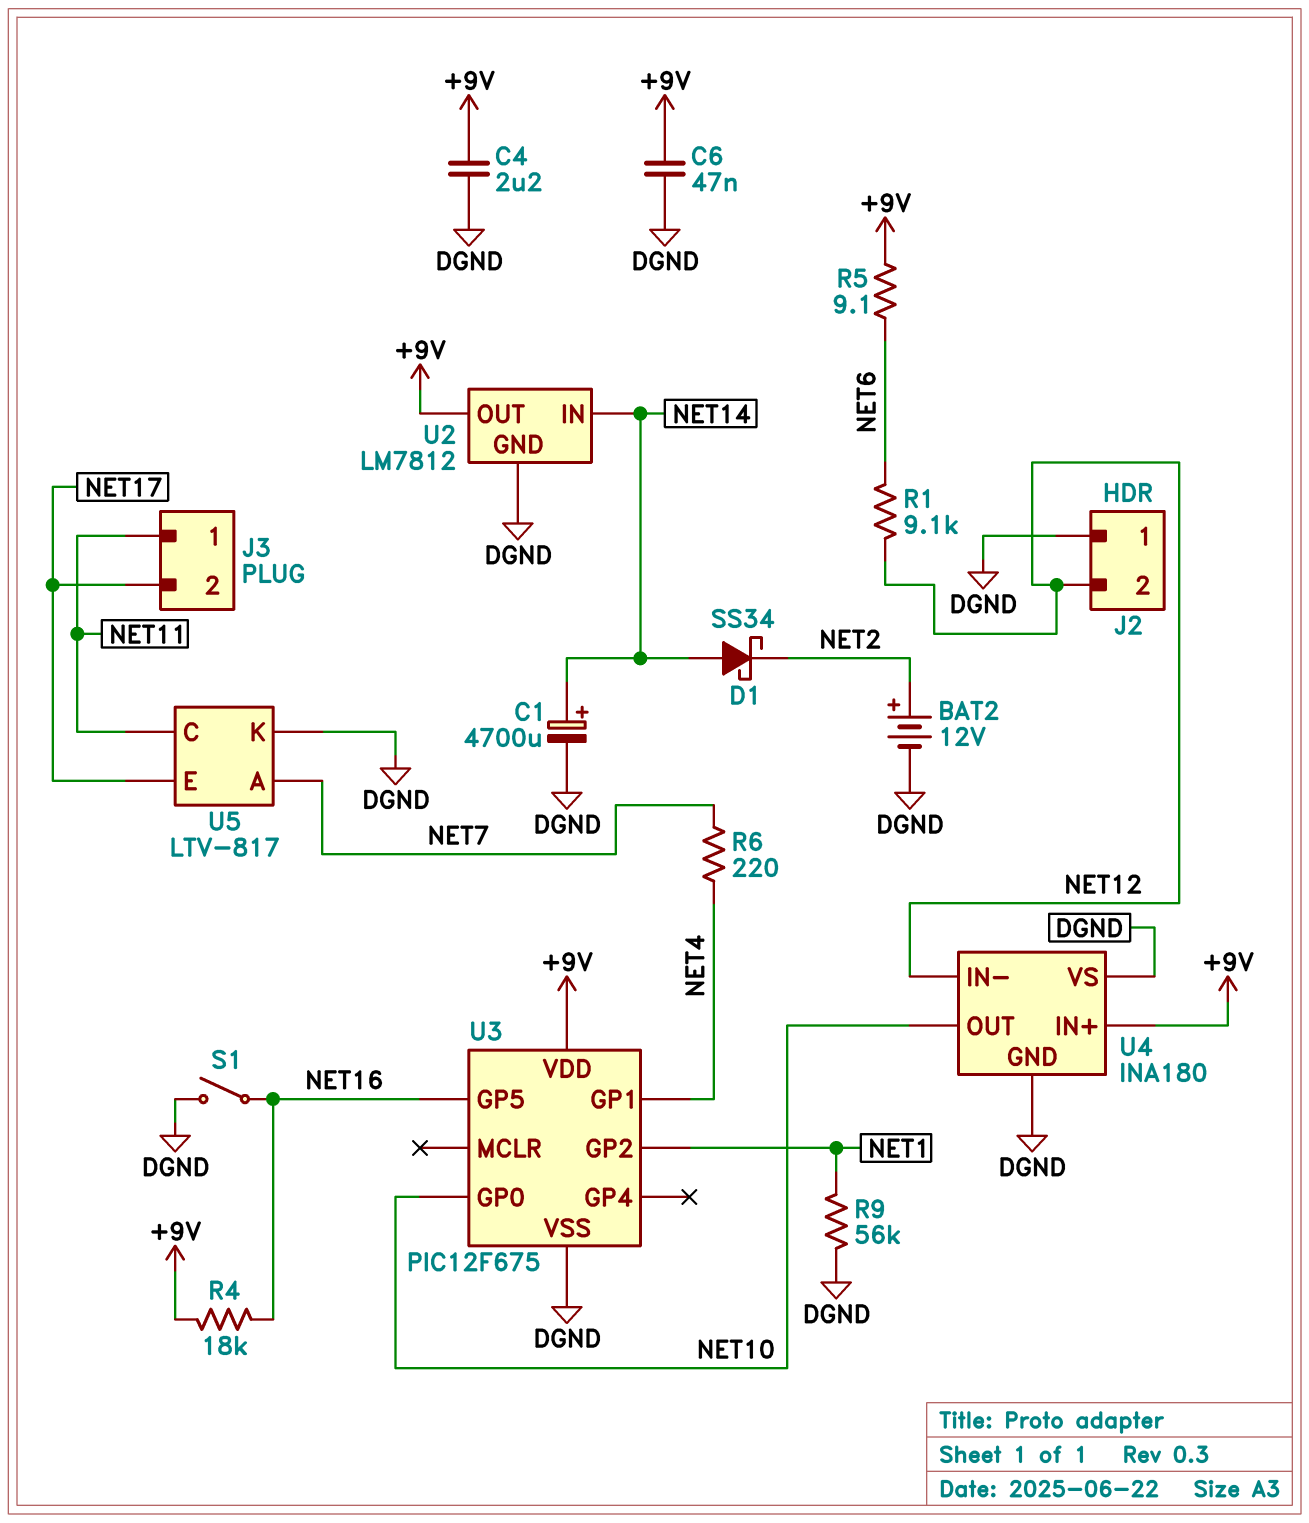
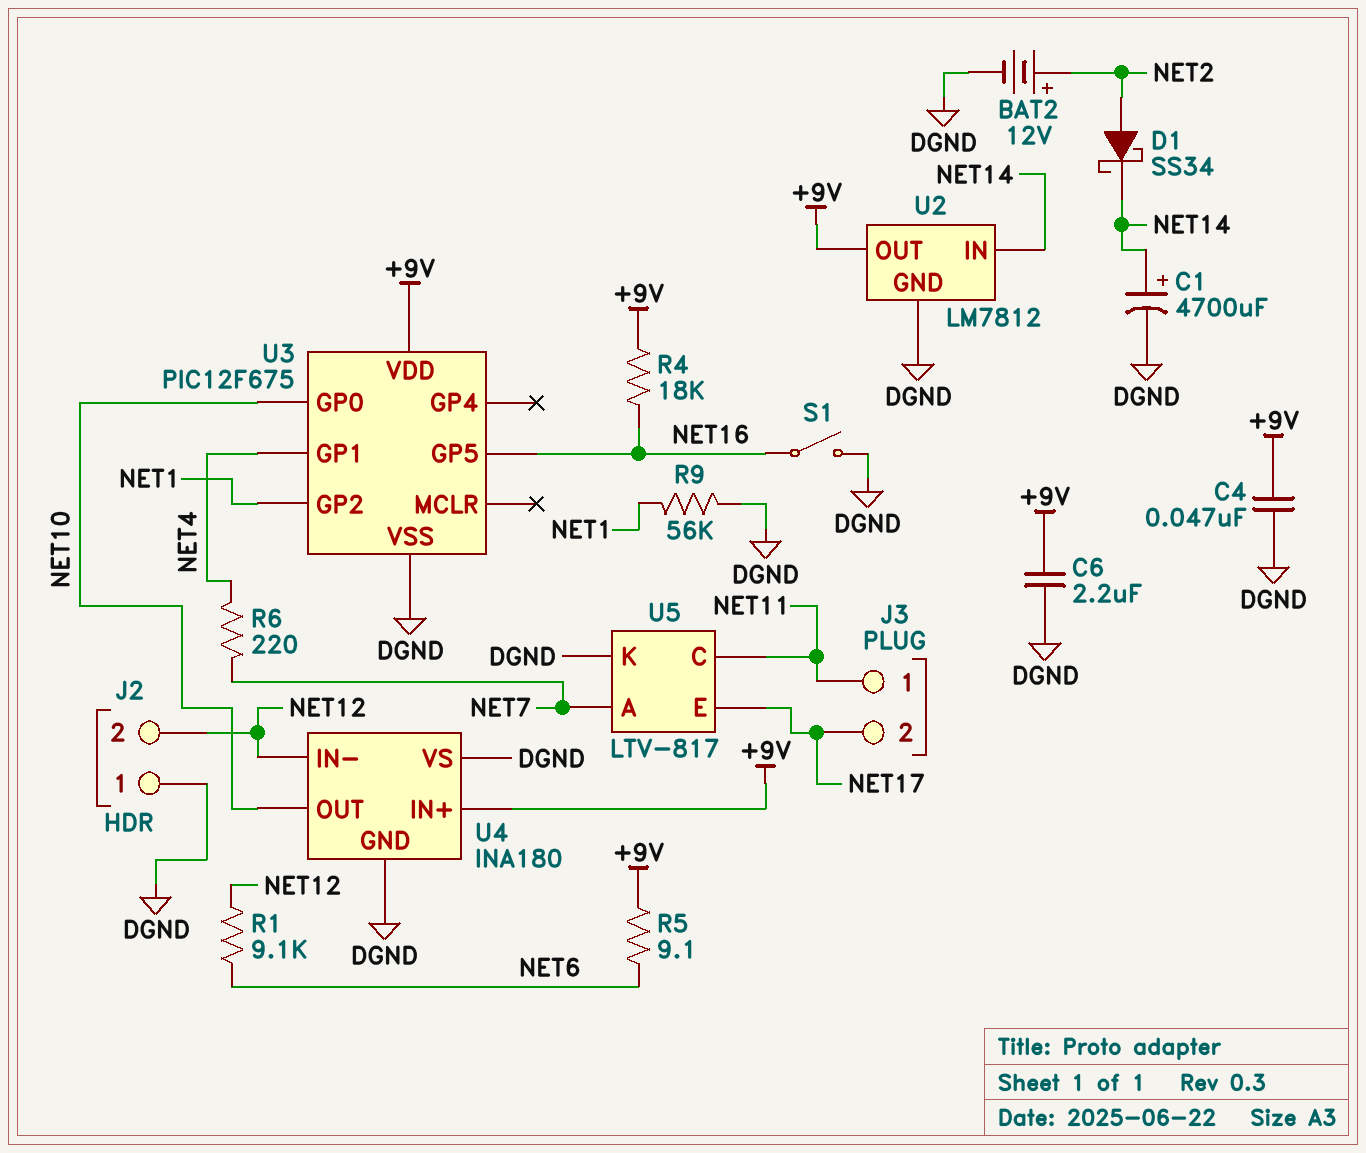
C4: 2.2uF (+9V, DGND) -> 47nF (+9V, DGND)
C6: 47nF (+9V, DGND) -> 2.2uF (+9V, DGND)
D1: schottky SS34 (A NET14, K NET2) -> schottky SS34 (A NET2, K NET14)

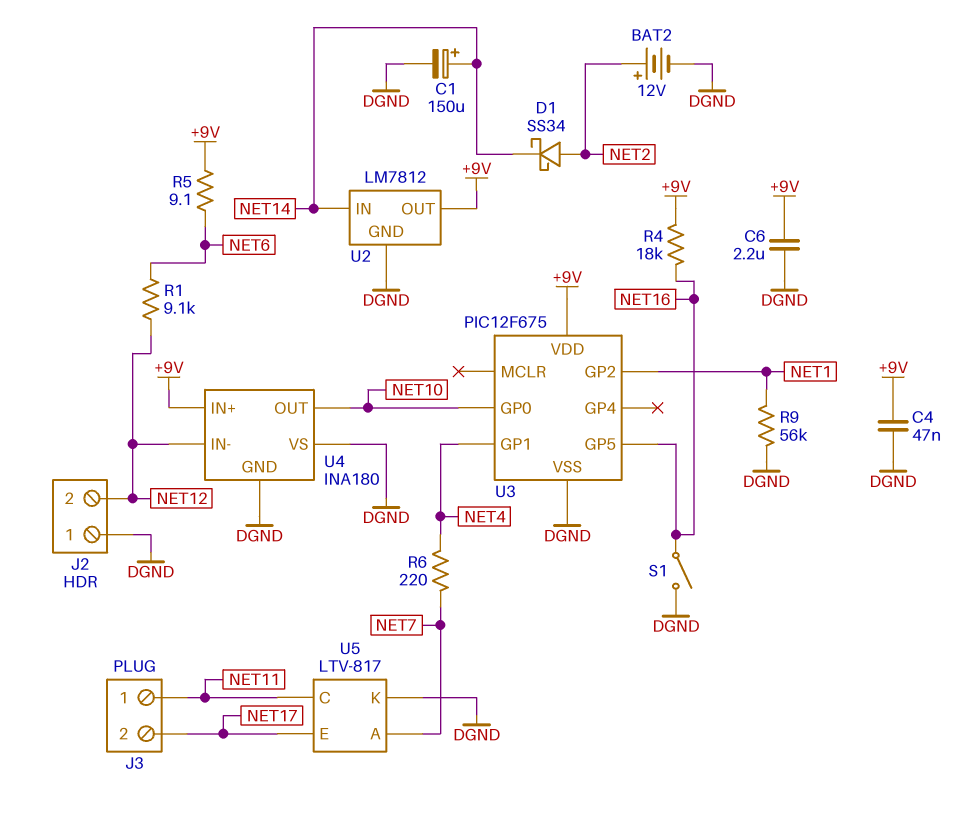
C1: 4700uF (plus NET14, minus DGND) -> 150uF (plus NET14, minus DGND)

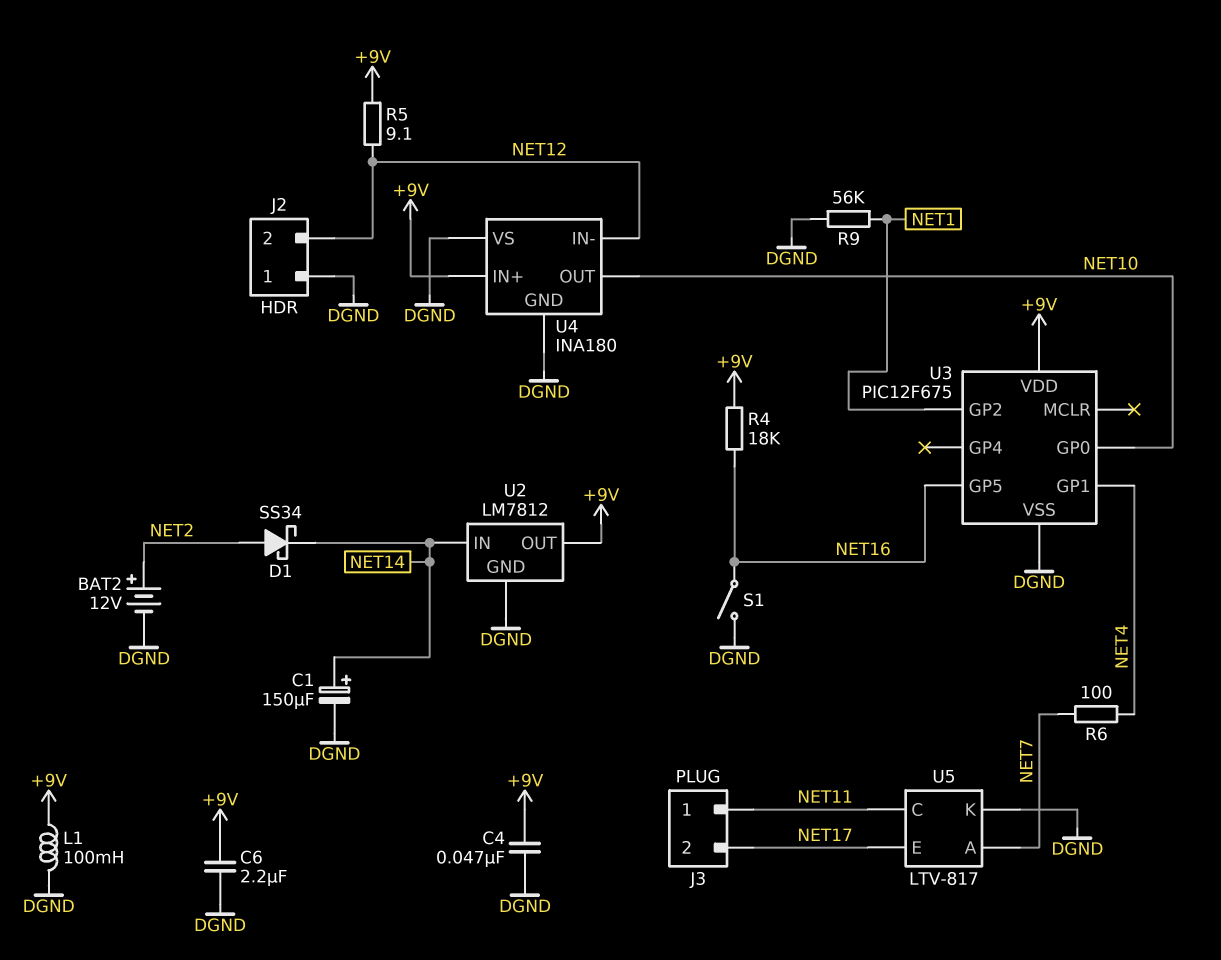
L1: none -> 100mH (+9V, DGND)
R1: 9.1k (NET6, NET12) -> none
R5: 9.1 (+9V, NET6) -> 9.1 (+9V, NET12)
R6: 220 (NET4, NET7) -> 100 (NET4, NET7)

